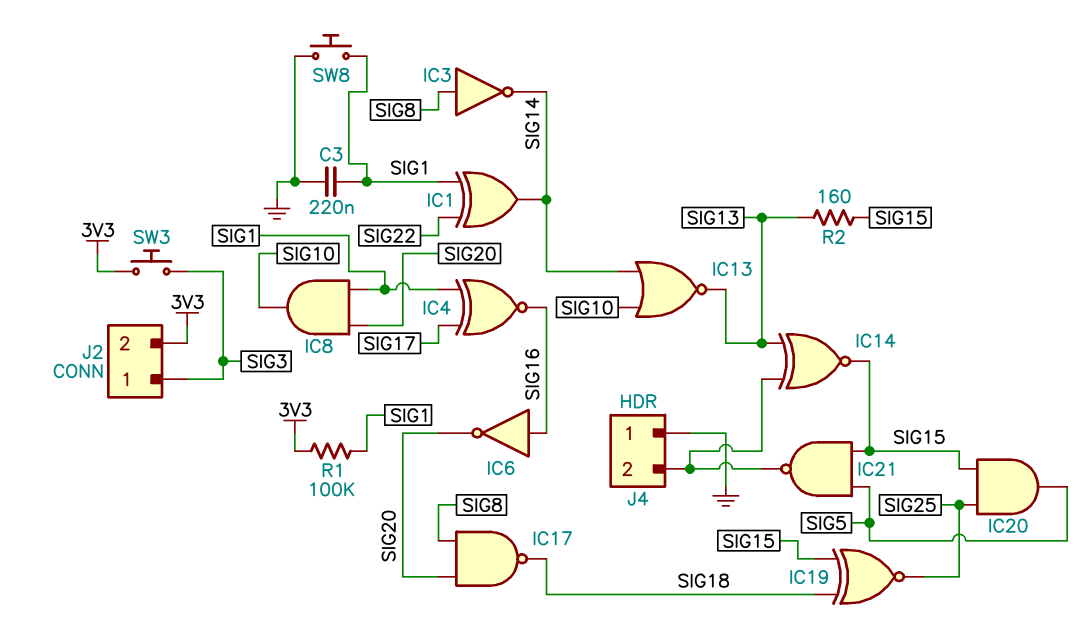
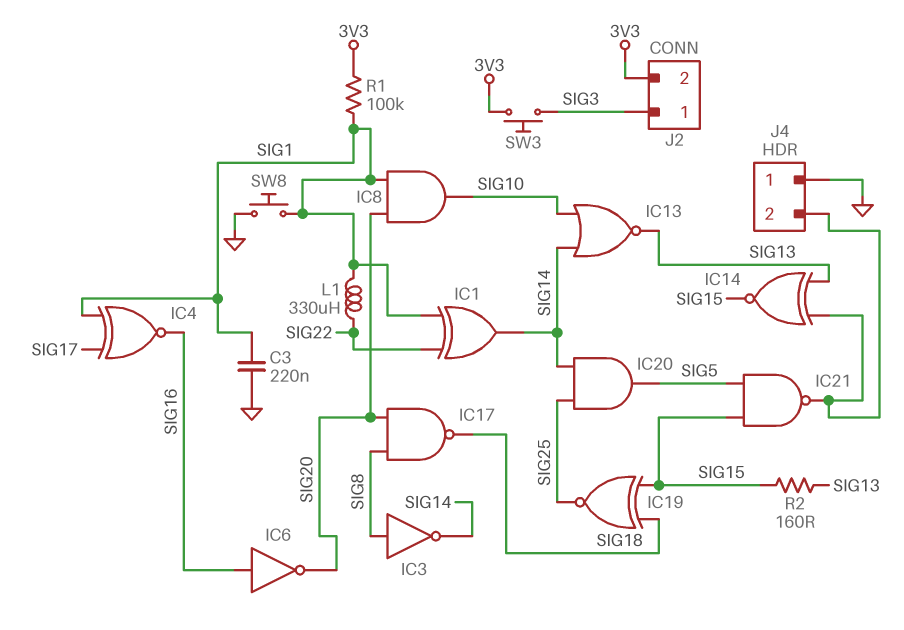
IC20: AND (in SIG15, in SIG25, out SIG5) -> AND (in SIG14, in SIG25, out SIG5)
L1: none -> 330uH (SIG1, SIG22)

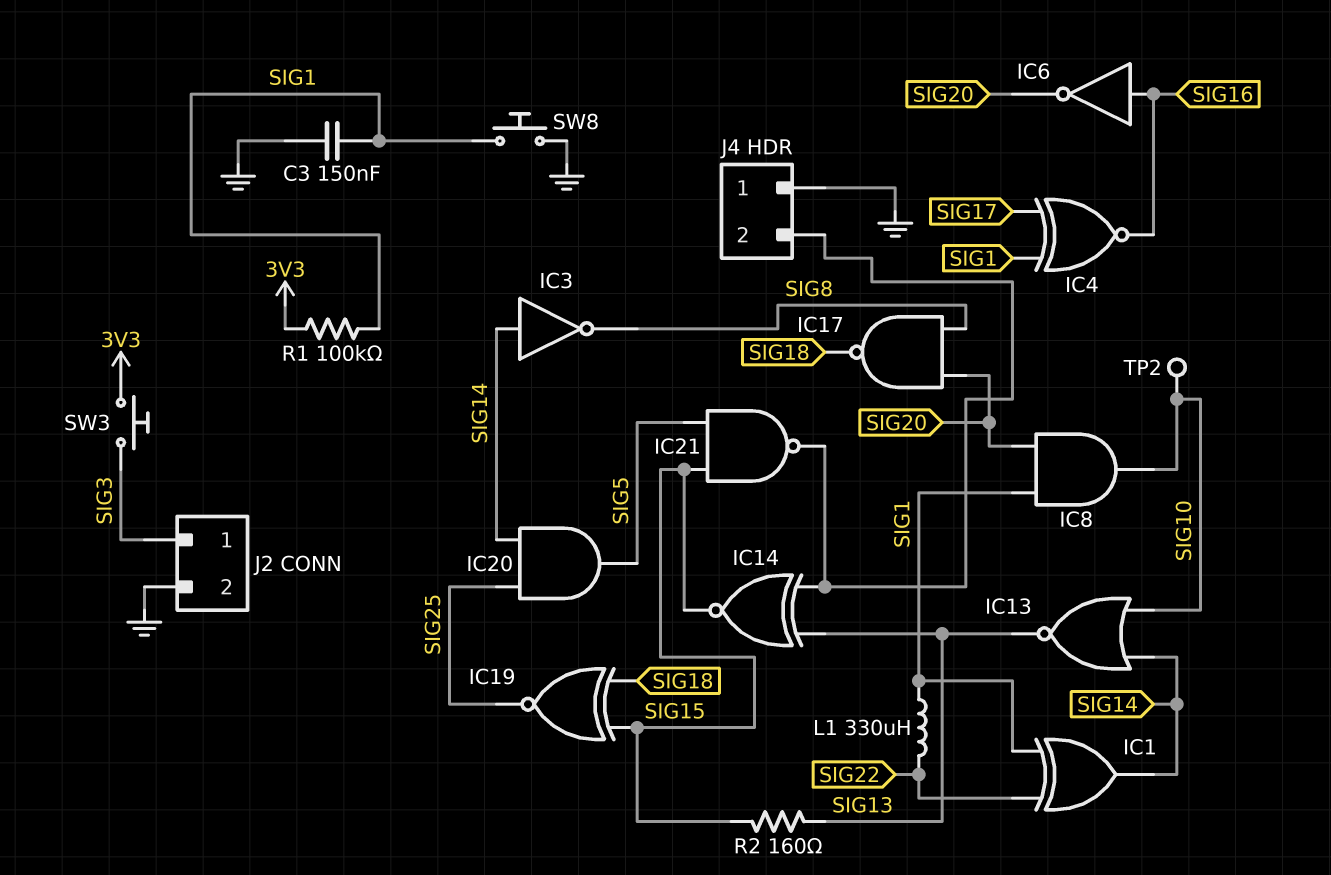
C3: 220nF (GND, SIG1) -> 150nF (GND, SIG1)
IC3: NOT (in SIG8, out SIG14) -> NOT (in SIG14, out SIG8)
J2 pin 2: 3V3 -> GND
TP2: none -> test point (SIG10)

